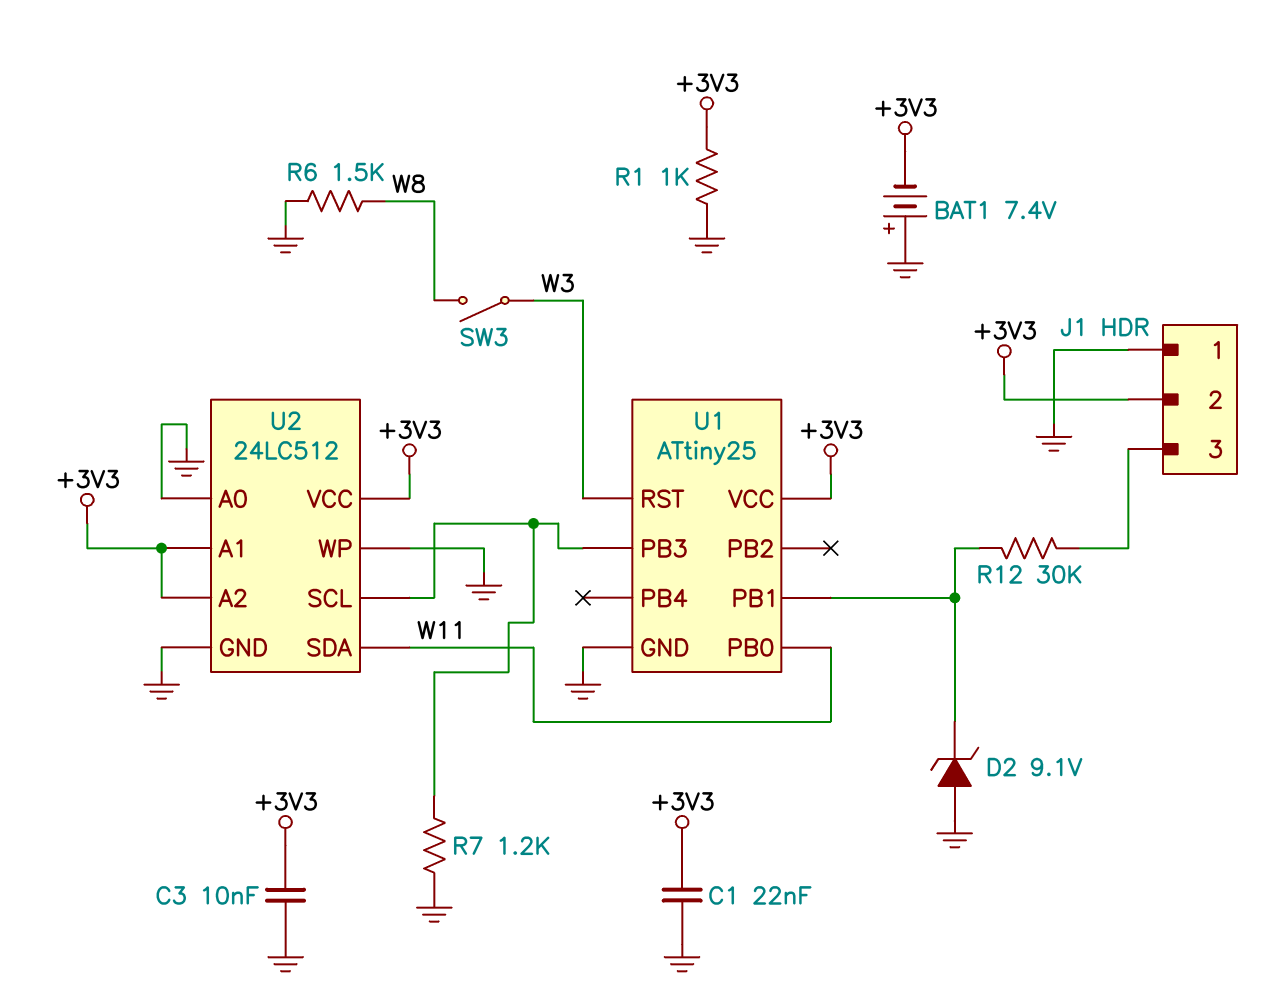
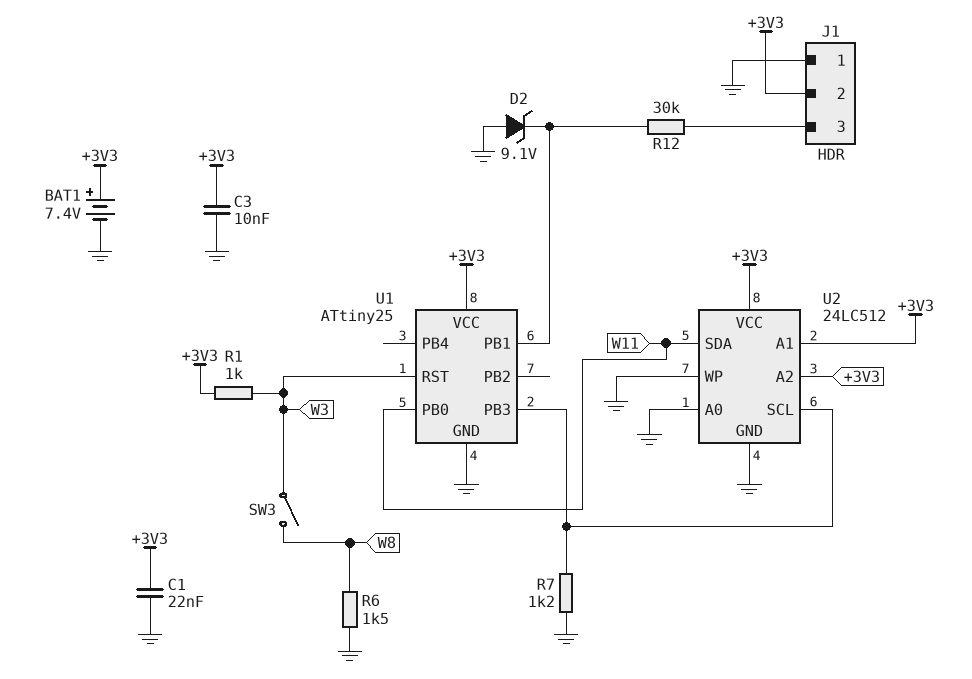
BAT1: 7.4V (plus GND, minus +3V3) -> 7.4V (plus +3V3, minus GND)
R1: 1k (+3V3, GND) -> 1k (+3V3, W3)

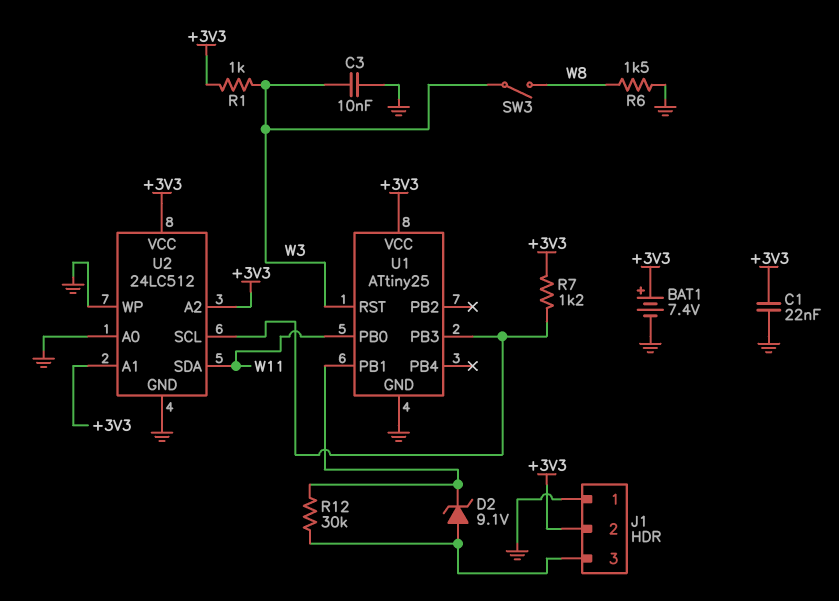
C3: 10nF (+3V3, GND) -> 10nF (GND, W3)
D2: zener 9.1V (A GND, K U1/PB1) -> zener 9.1V (A J1/3, K U1/PB1)
R7: 1.2k (GND, U1/PB3) -> 1.2k (+3V3, U1/PB3)

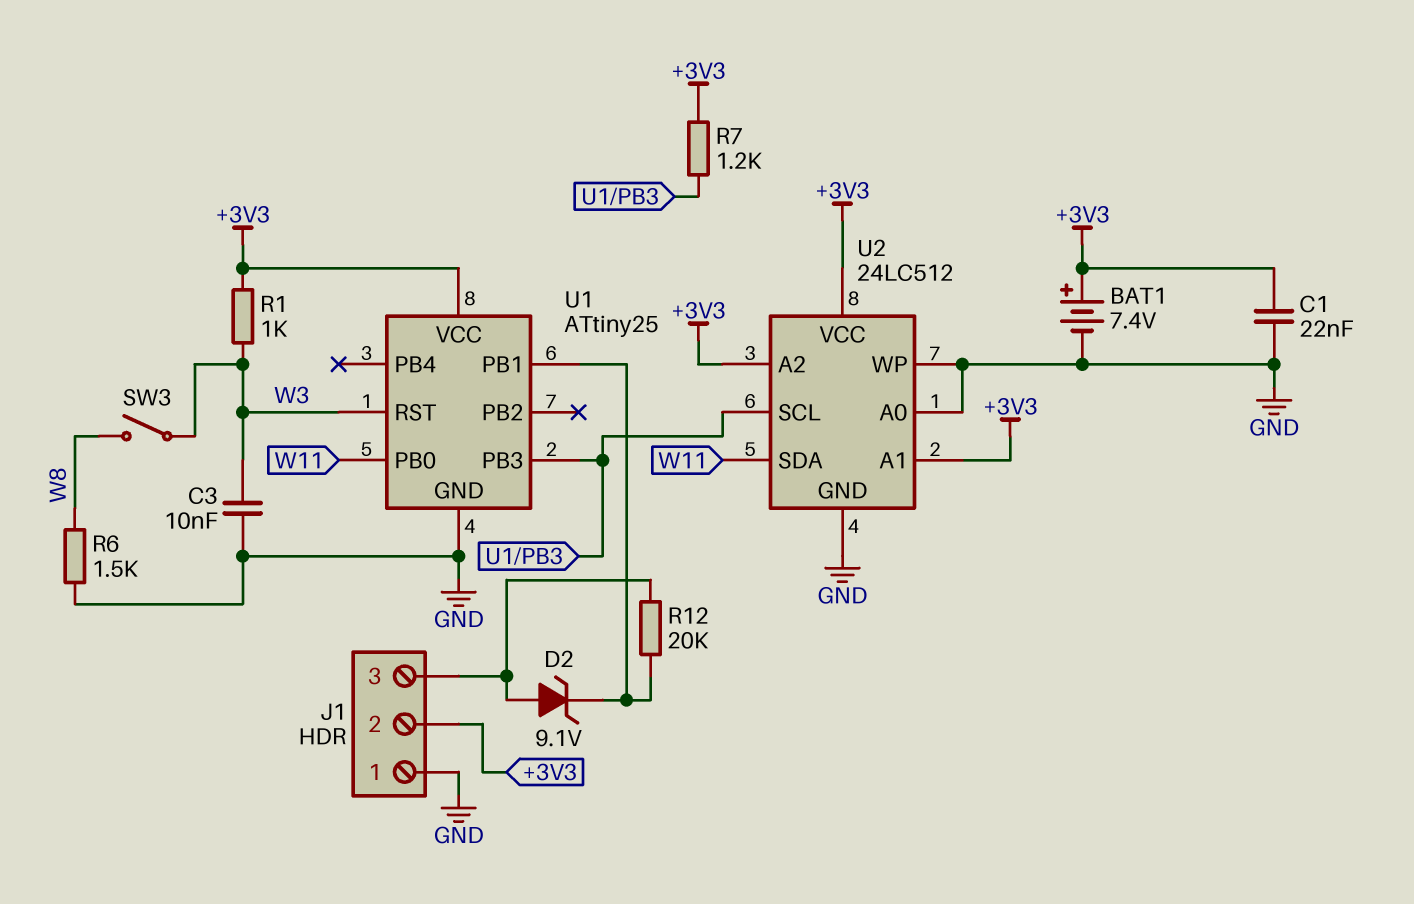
R12: 30k (J1/3, U1/PB1) -> 20k (J1/3, U1/PB1)

